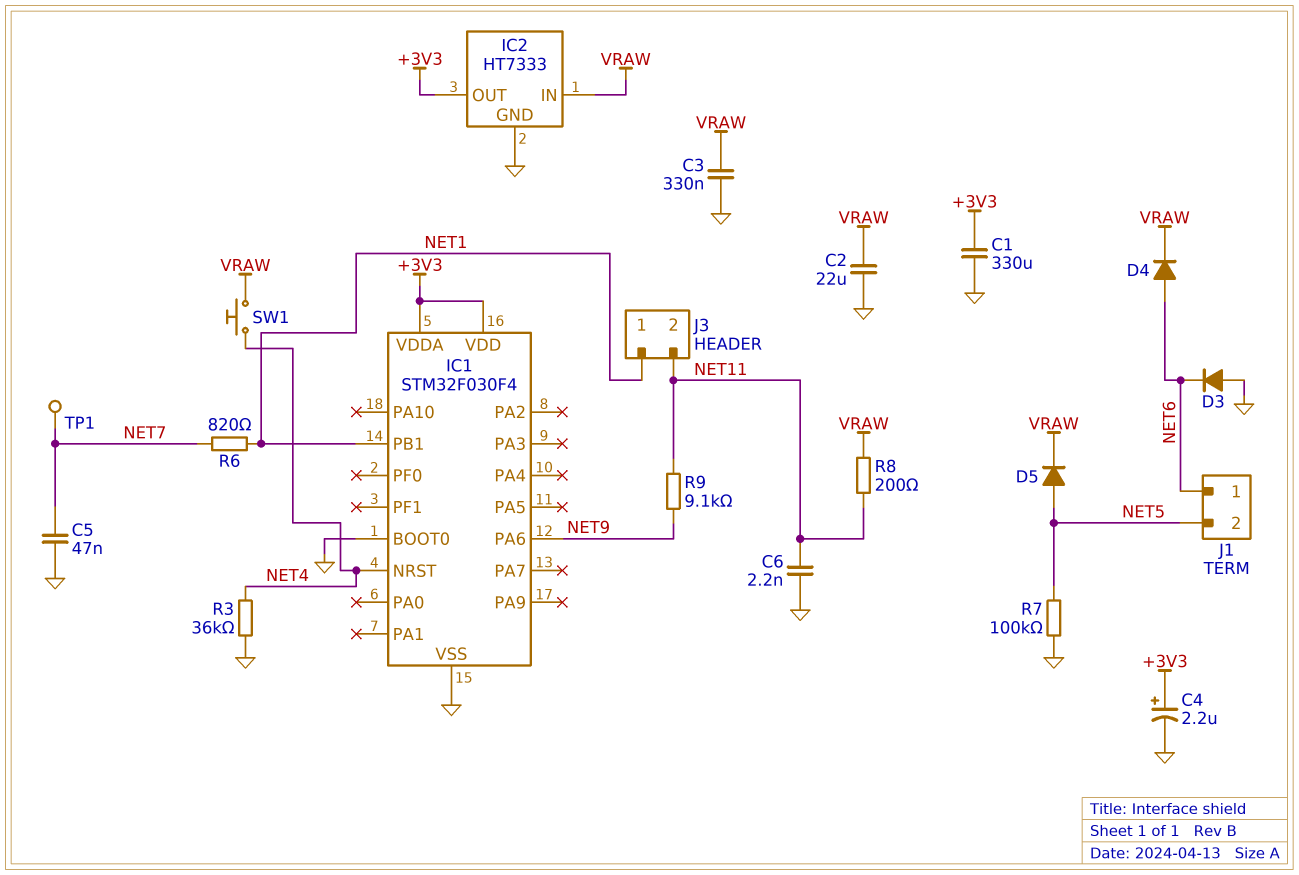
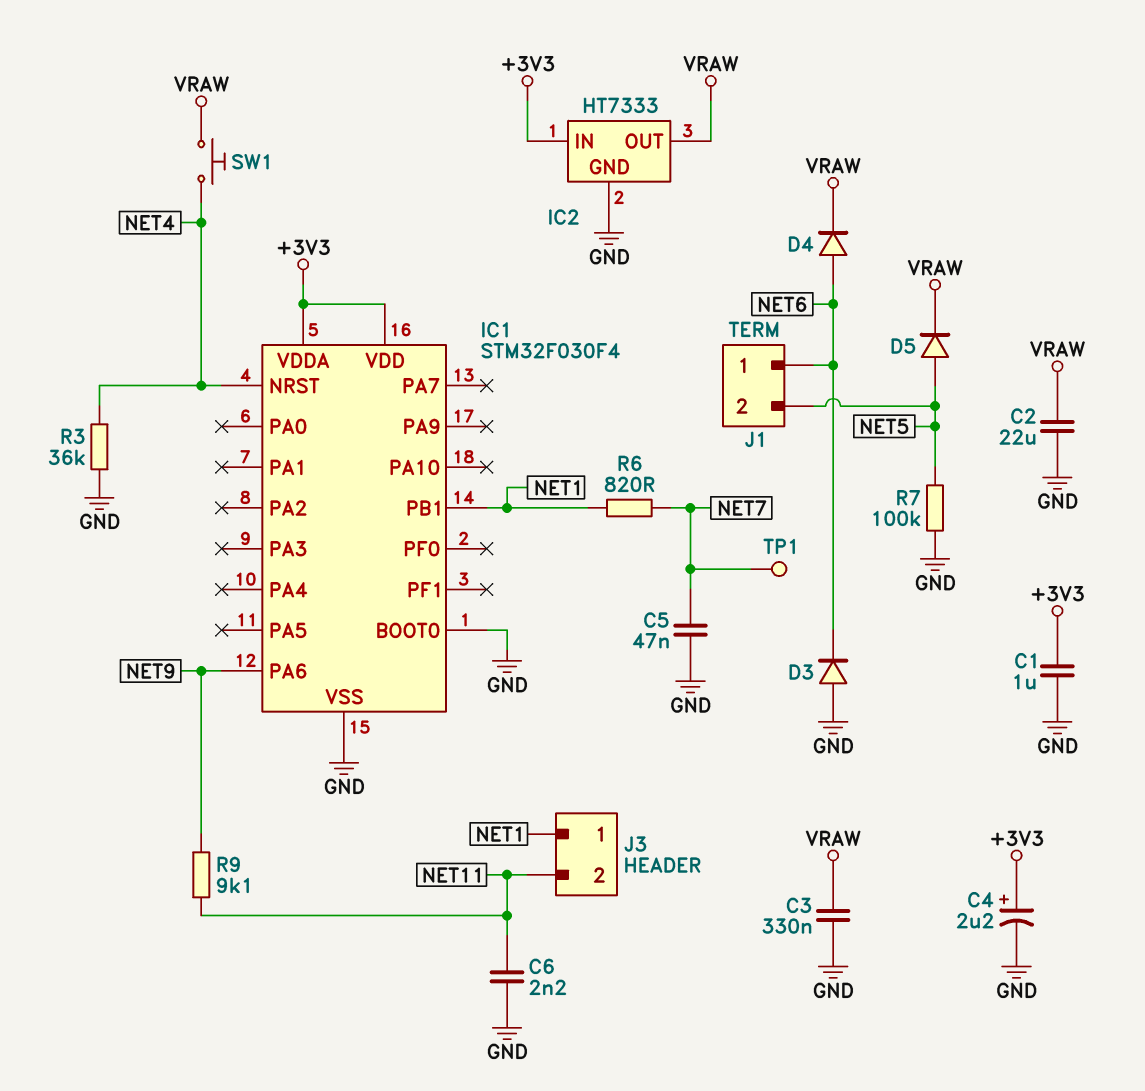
C1: 330uF (+3V3, GND) -> 1uF (+3V3, GND)
IC2 pin IN: VRAW -> +3V3
IC2 pin OUT: +3V3 -> VRAW
R8: 200 (NET11, VRAW) -> none

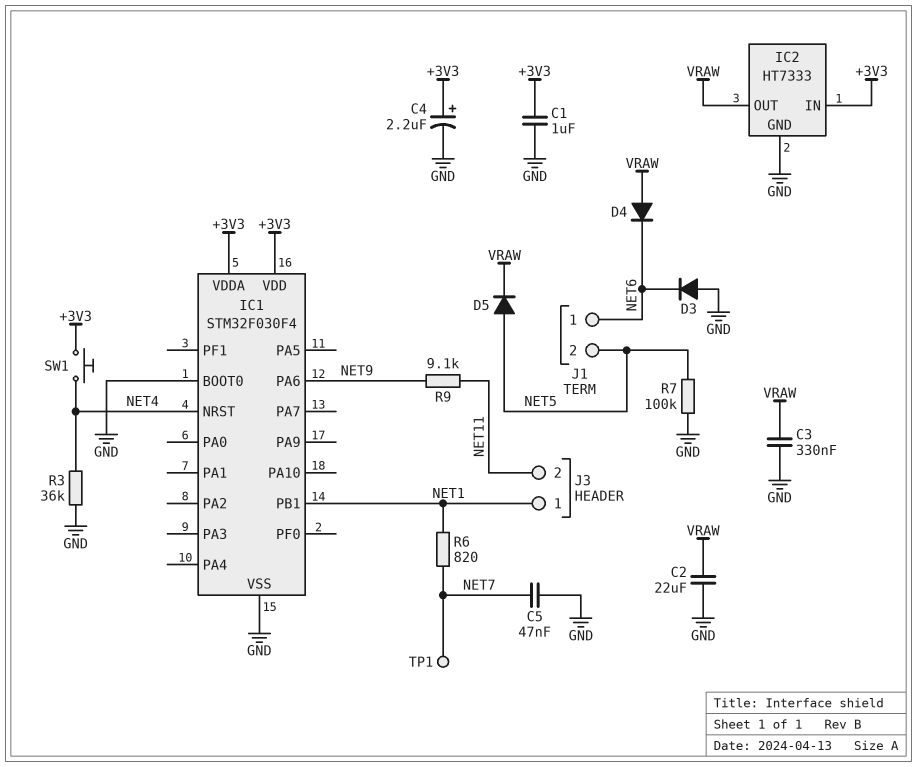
C6: 2.2nF (GND, NET11) -> none
D4: diode (A NET6, K VRAW) -> diode (A VRAW, K NET6)
SW1: button (NET4, VRAW) -> button (+3V3, NET4)

